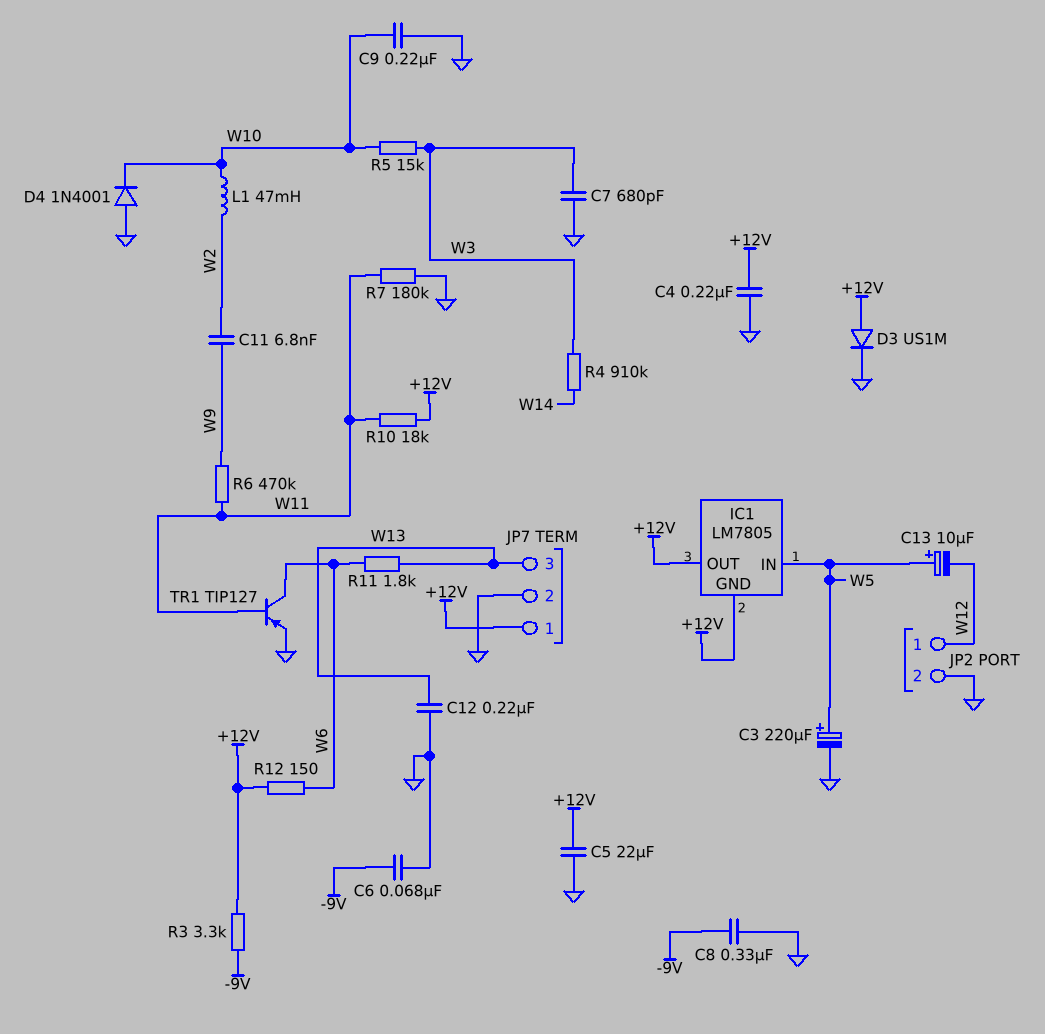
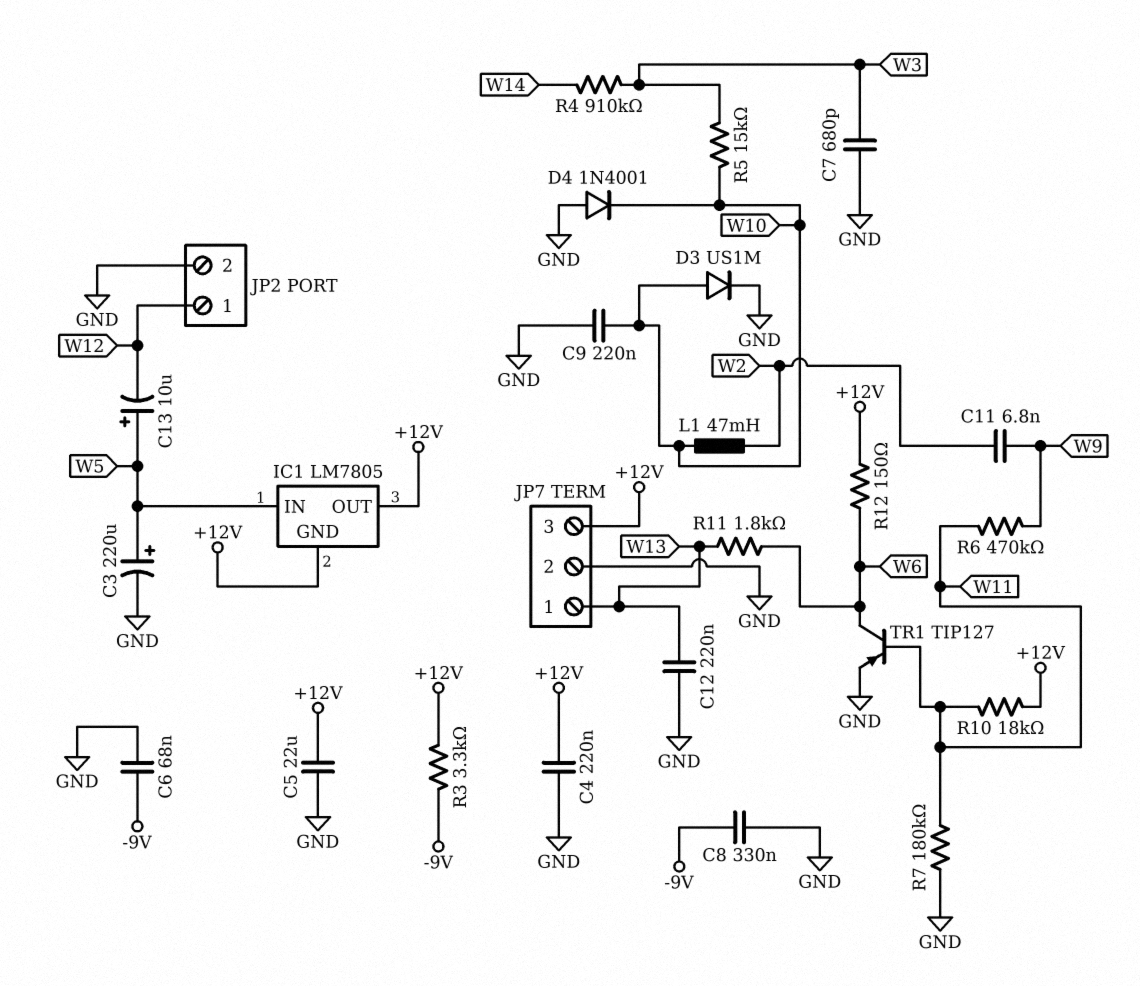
D3: diode US1M (A +12V, K GND) -> diode US1M (A W10, K GND)
JP7 pin 1: +12V -> W13
JP7 pin 3: W13 -> +12V

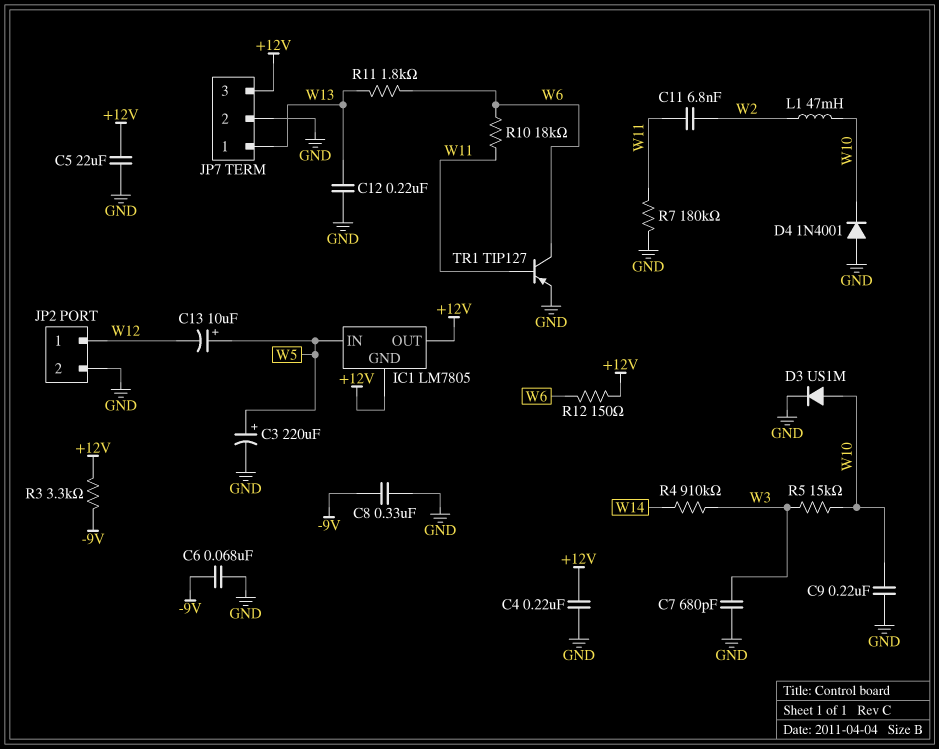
C11: 6.8nF (W2, W9) -> 6.8nF (W2, W11)
R6: 470k (W9, W11) -> none
R10: 18k (+12V, W11) -> 18k (W6, W11)

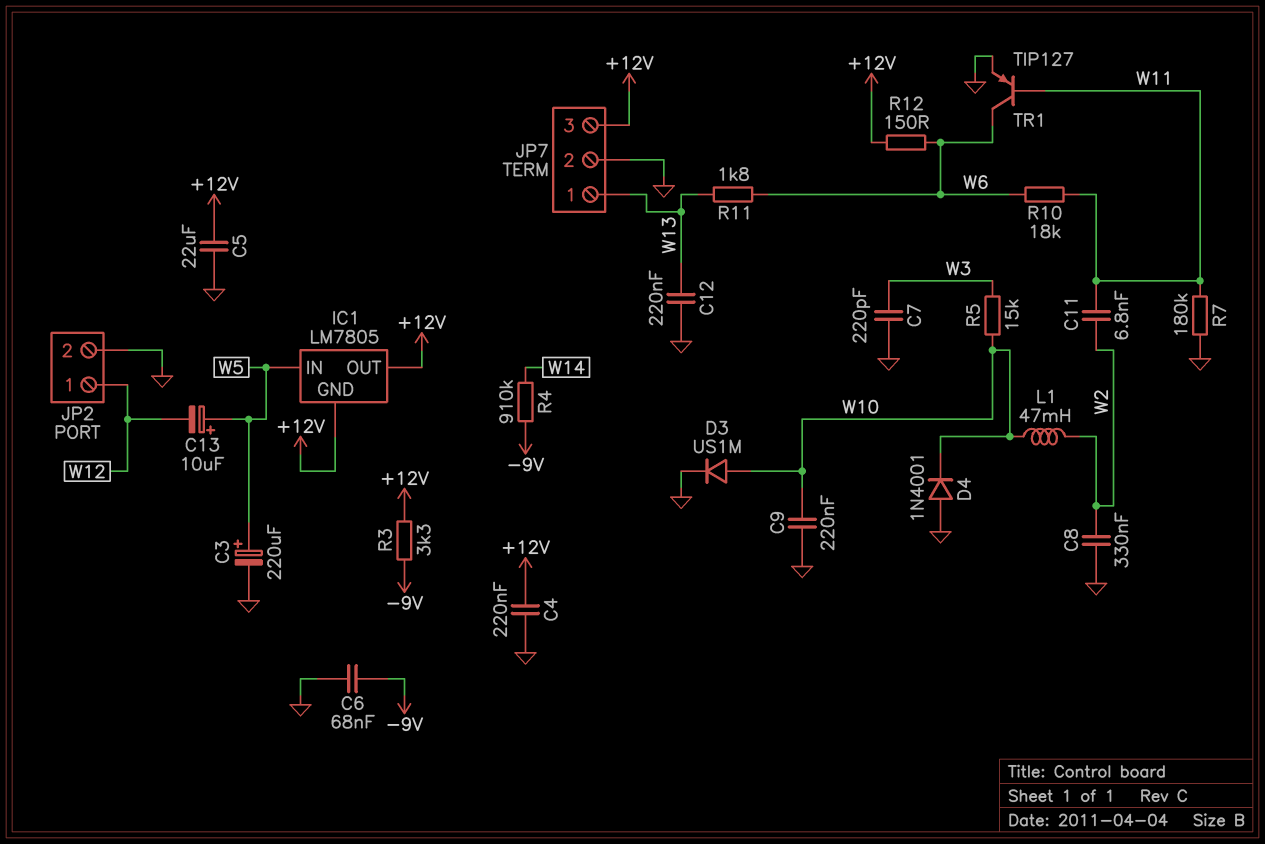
C7: 680pF (GND, W3) -> 220pF (GND, W3)
C8: 330nF (-9V, GND) -> 330nF (GND, W2)
R4: 910k (W3, W14) -> 910k (-9V, W14)

